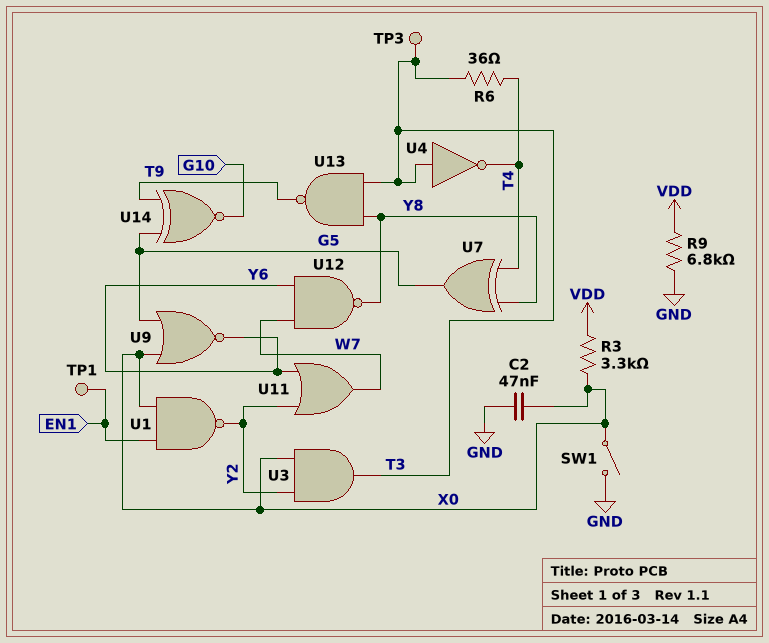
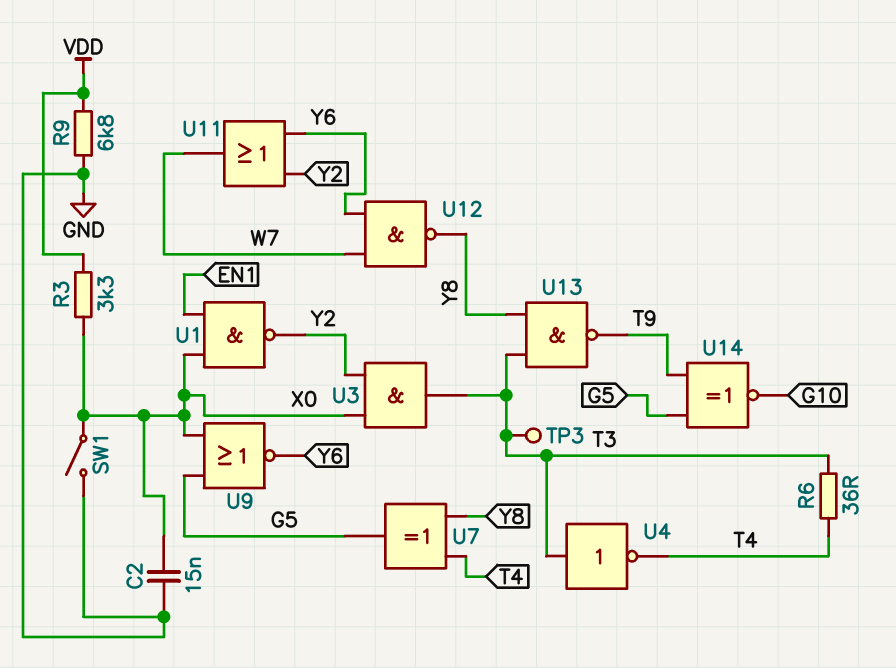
C2: 47nF (GND, X0) -> 15nF (GND, X0)
TP1: test point (EN1) -> none

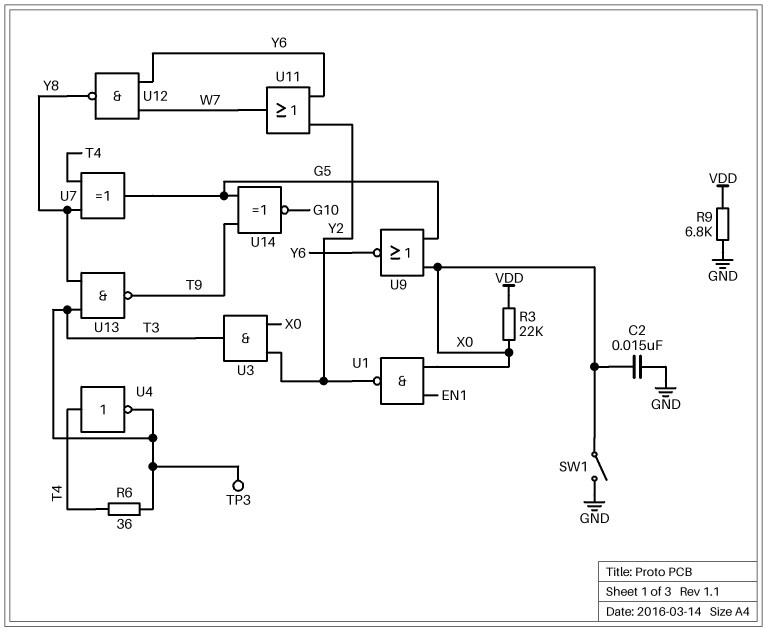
R3: 3.3k (VDD, X0) -> 22k (VDD, X0)
U4: NOT (in T3, out T4) -> NOT (in T4, out T3)

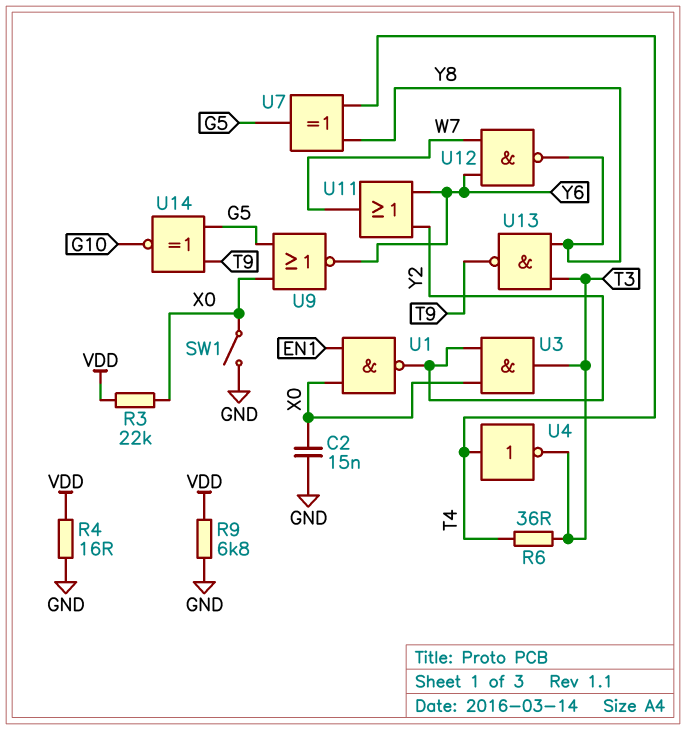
R4: none -> 16 (GND, VDD)
TP3: test point (T3) -> none

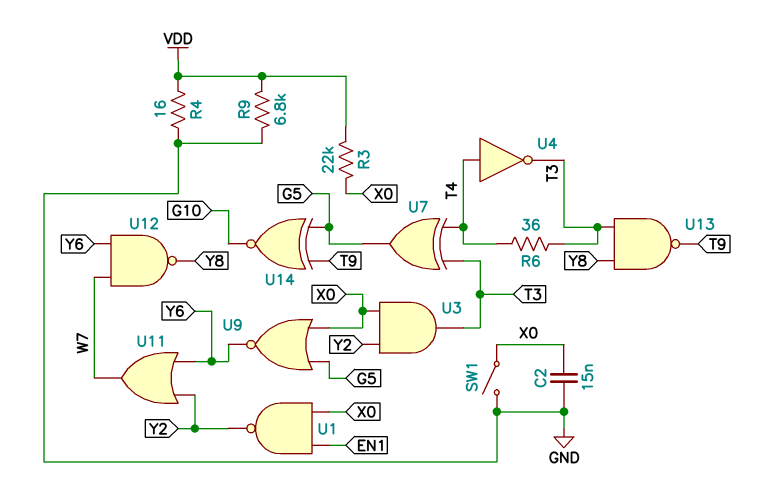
U7: XOR (in T4, in Y8, out G5) -> XOR (in T3, in T4, out G5)

